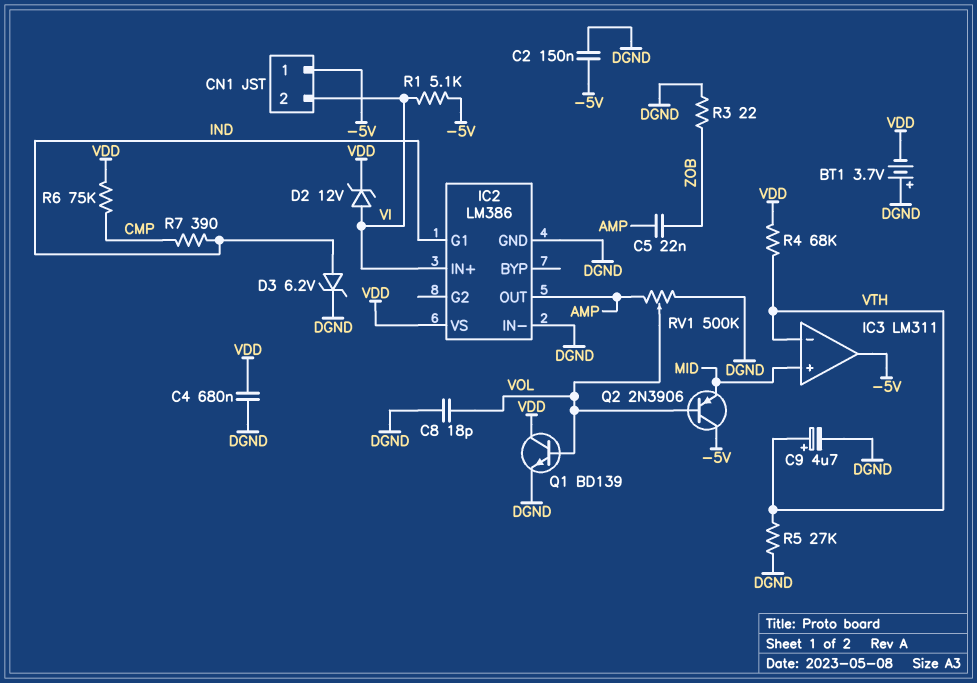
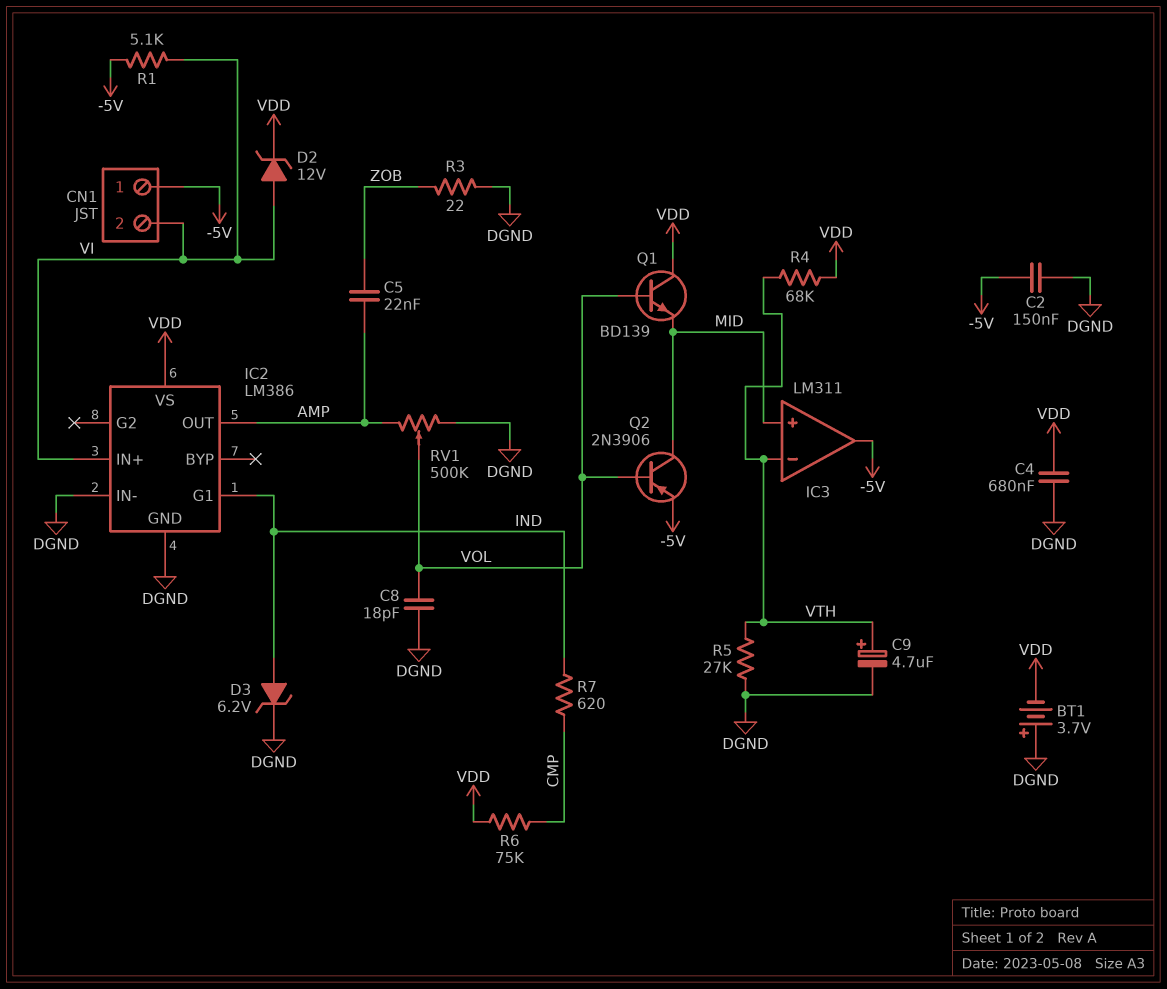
Q1: NPN BD139 (B VOL, C VDD, E DGND) -> NPN BD139 (B VOL, C VDD, E MID)
Q2: PNP 2N3906 (B VOL, C -5V, E MID) -> PNP 2N3906 (B VOL, C MID, E -5V)
R7: 390 (CMP, IND) -> 620 (CMP, IND)

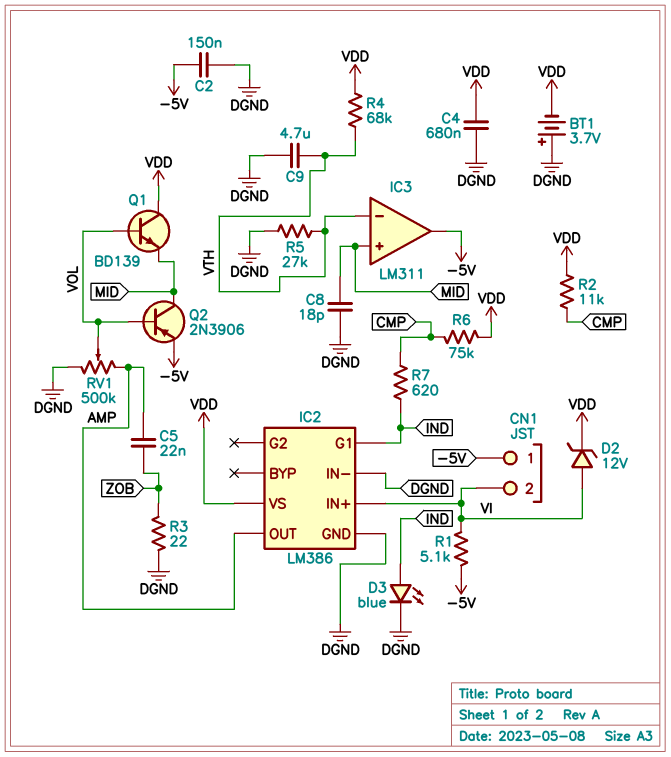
C8: 18pF (DGND, VOL) -> 18pF (DGND, MID)
C9: 4.7uF (plus VTH, minus DGND) -> 4.7uF (DGND, VTH)
D3: zener 6.2V (A IND, K DGND) -> LED blue (A IND, K DGND)
R2: none -> 11k (CMP, VDD)

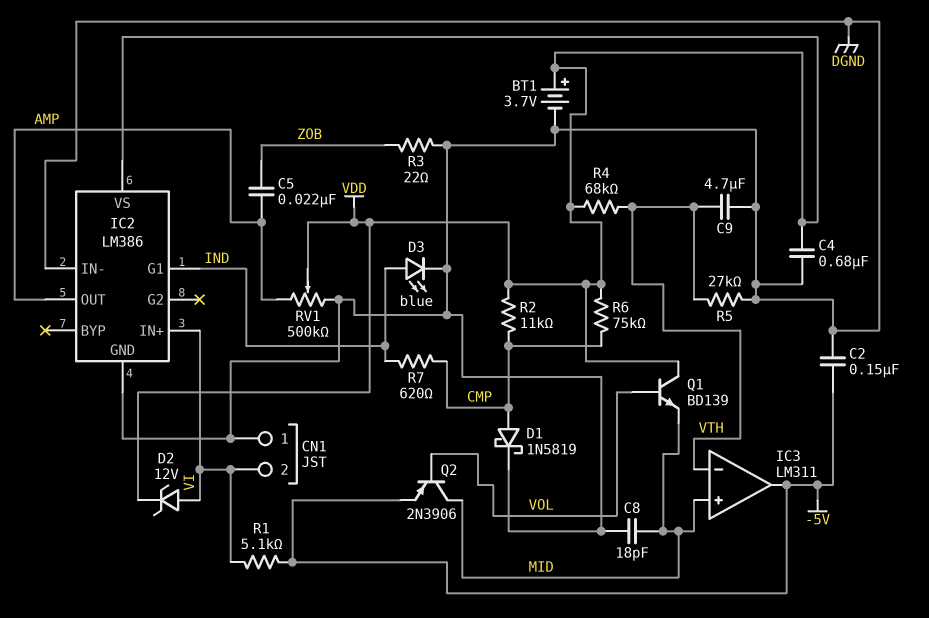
BT1: 3.7V (plus DGND, minus VDD) -> 3.7V (plus VDD, minus DGND)
CN1 pin 1: -5V -> DGND
D1: none -> schottky 1N5819 (A CMP, K DGND)
RV1: 500k (AMP, DGND, wiper VOL) -> 500k (AMP, DGND, wiper VDD)

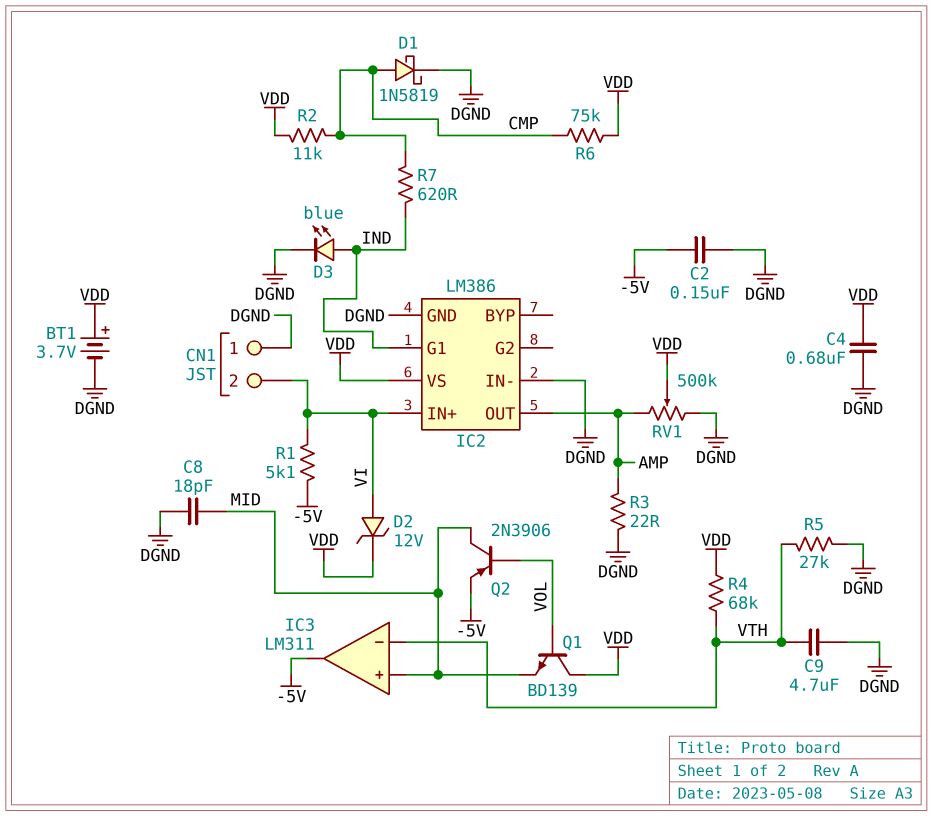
C5: 22nF (AMP, ZOB) -> none
R3: 22 (DGND, ZOB) -> 22 (AMP, DGND)

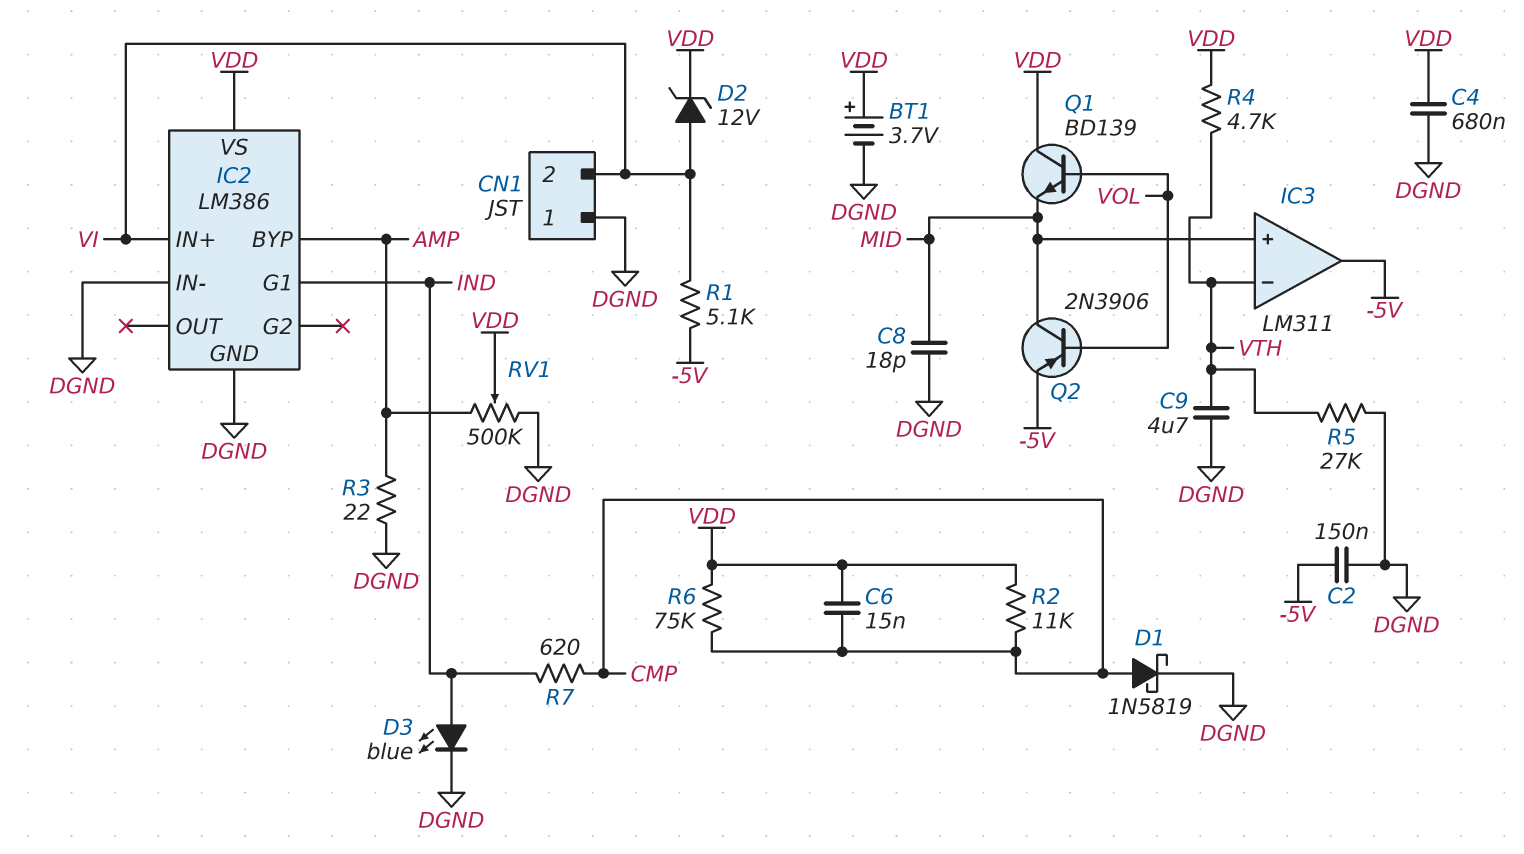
C6: none -> 15nF (CMP, VDD)
IC2 pin BYP: none -> AMP
IC2 pin OUT: AMP -> none
R4: 68k (VDD, VTH) -> 4.7k (VDD, VTH)

